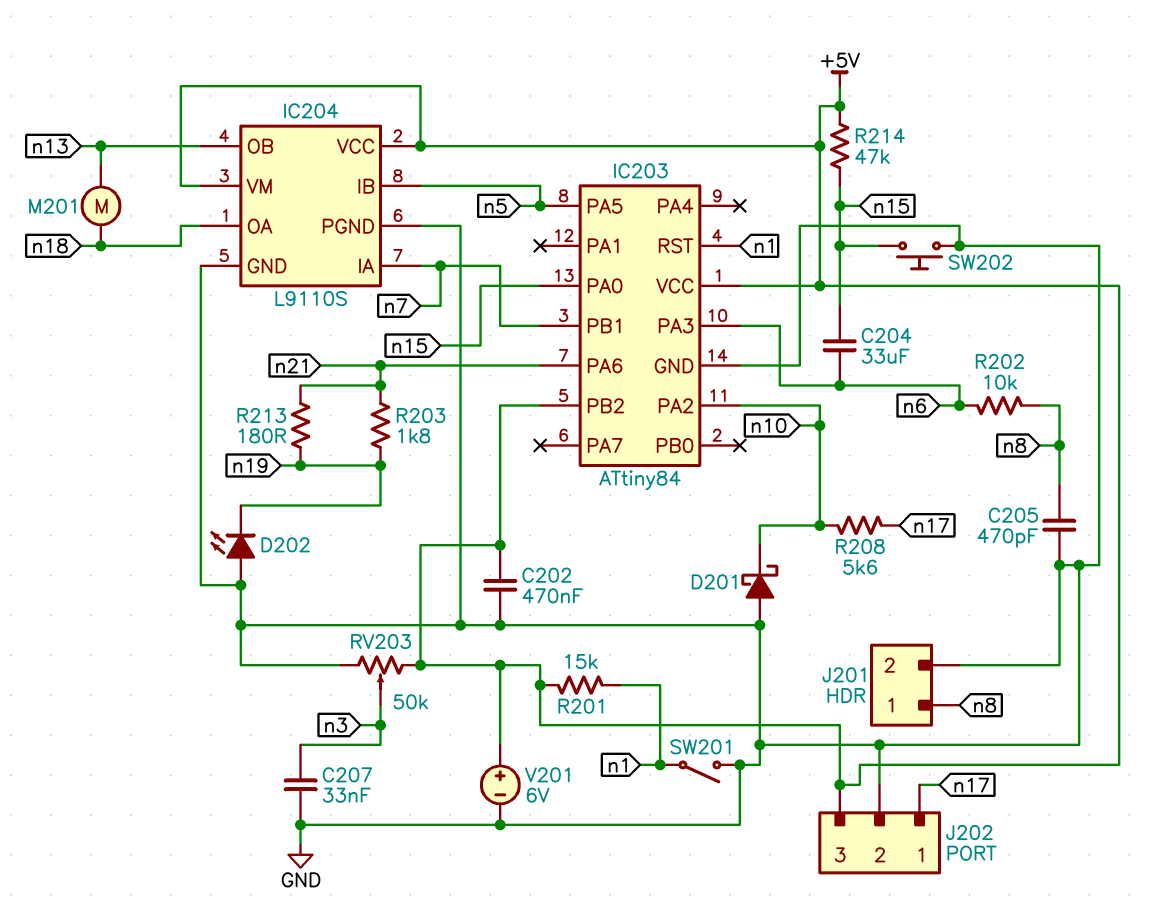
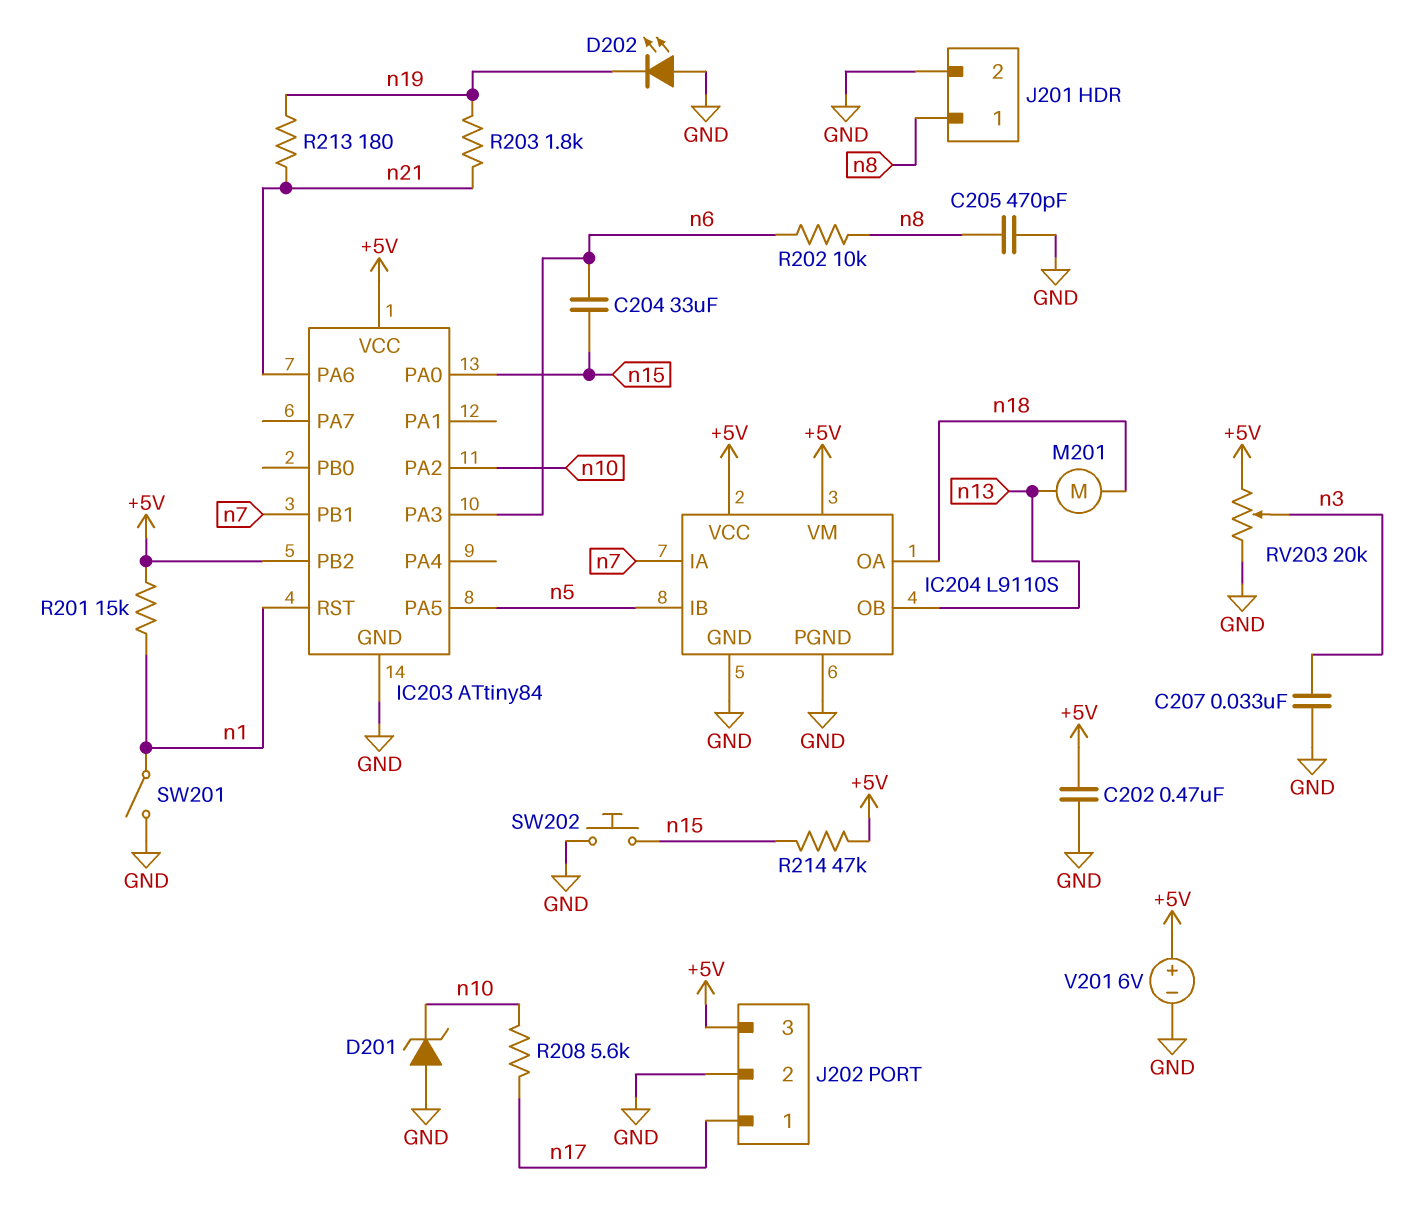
D201: schottky (A GND, K n10) -> zener (A GND, K n10)
RV203: 50k (+5V, GND, wiper n3) -> 20k (+5V, GND, wiper n3)

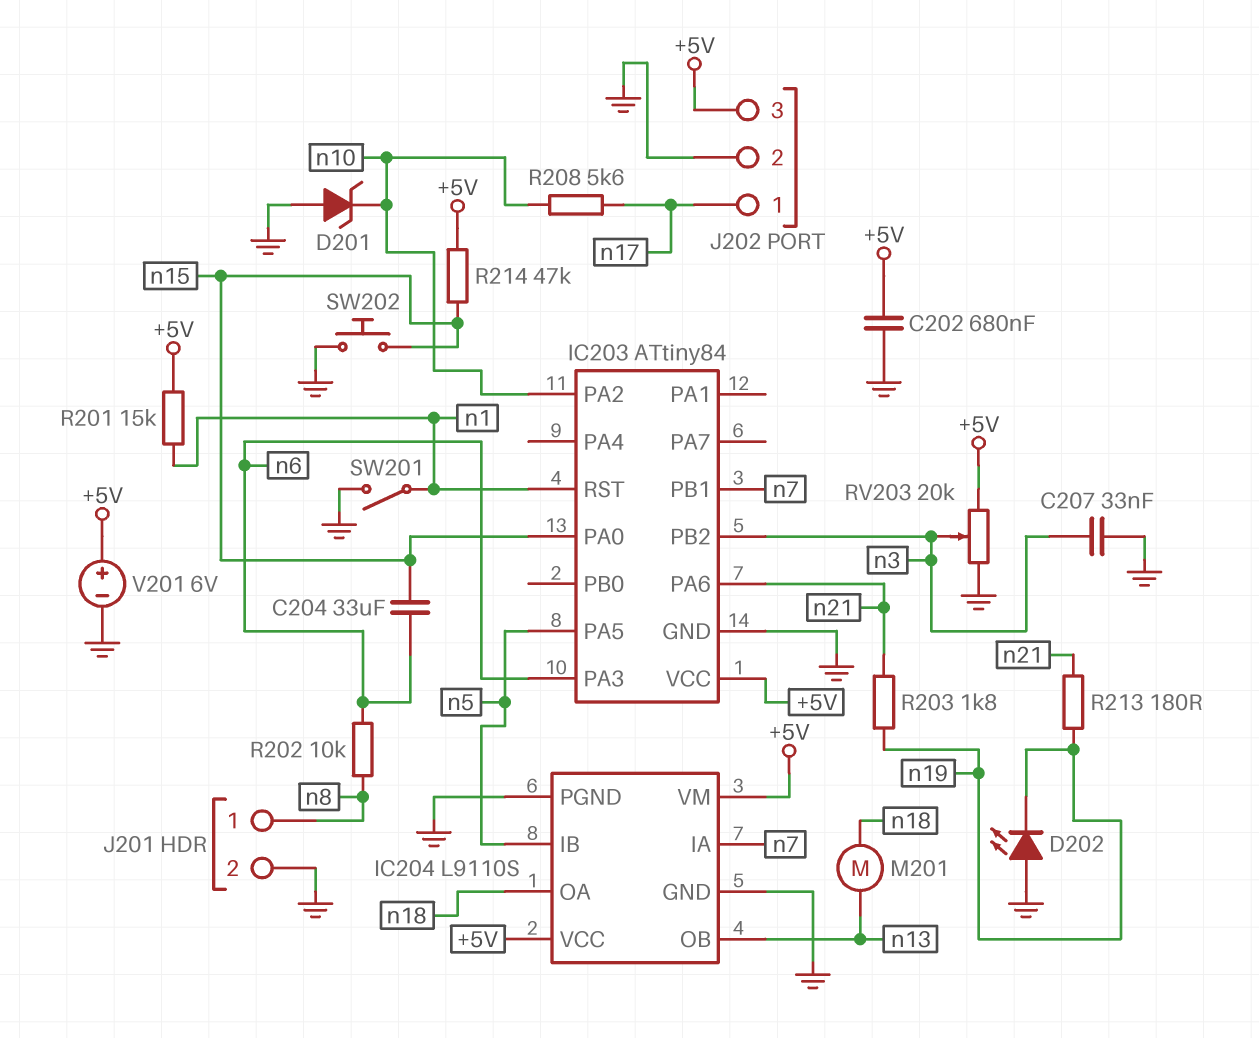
C202: 470nF (+5V, GND) -> 680nF (+5V, GND)
C205: 470pF (GND, n8) -> none
IC203 pin PB2: +5V -> n3

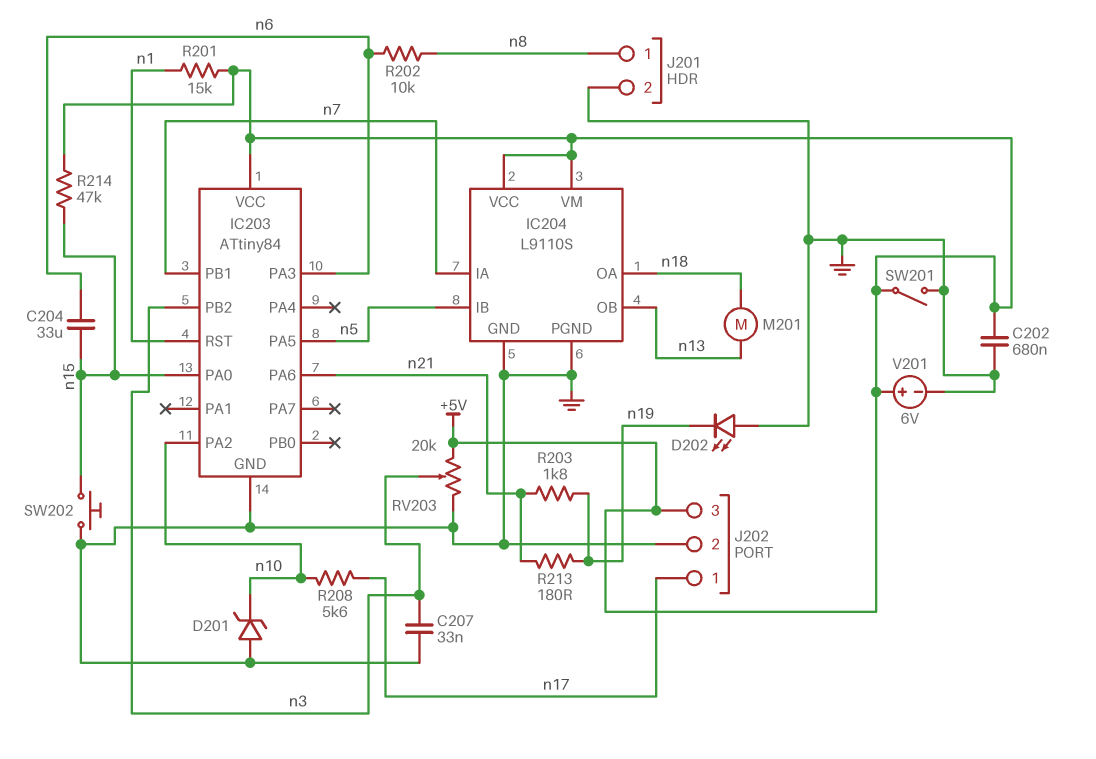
SW201: switch (GND, n1) -> switch (+5V, GND)

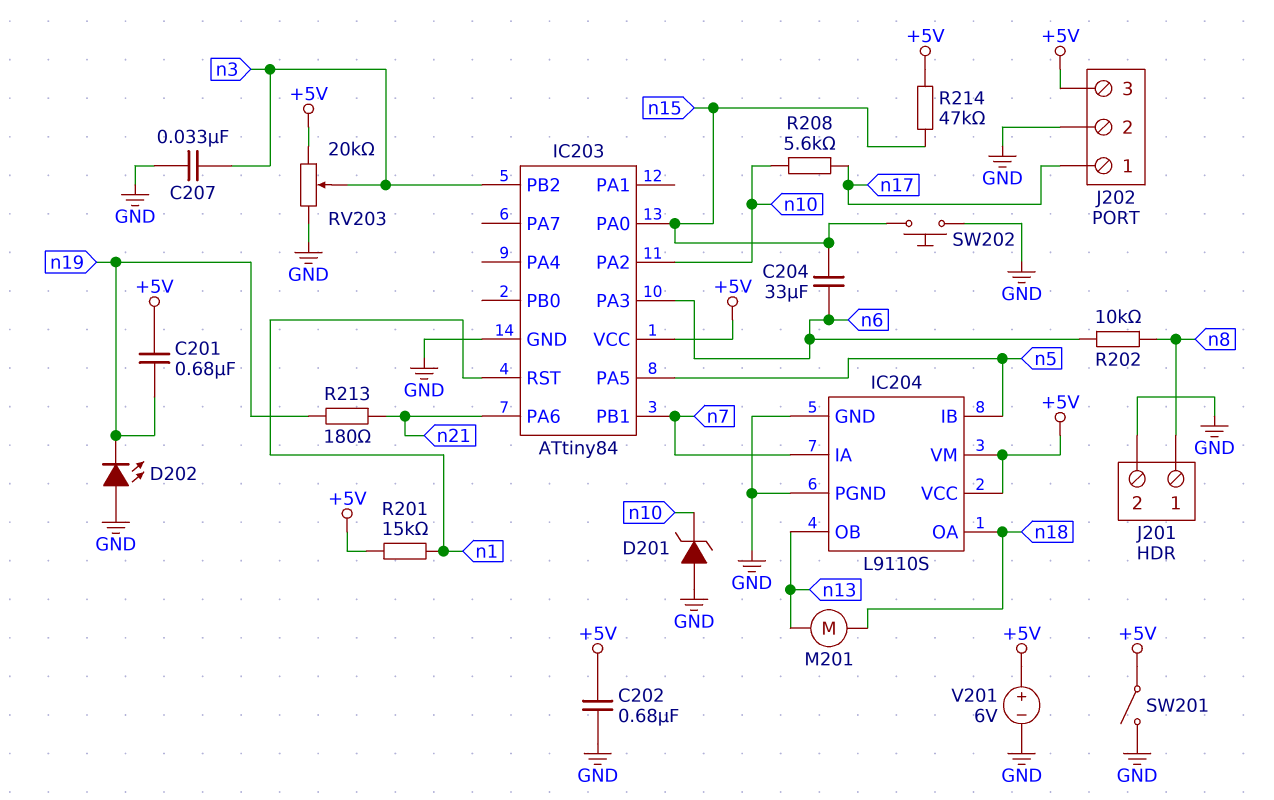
C201: none -> 680nF (+5V, n19)
R203: 1.8k (n19, n21) -> none

